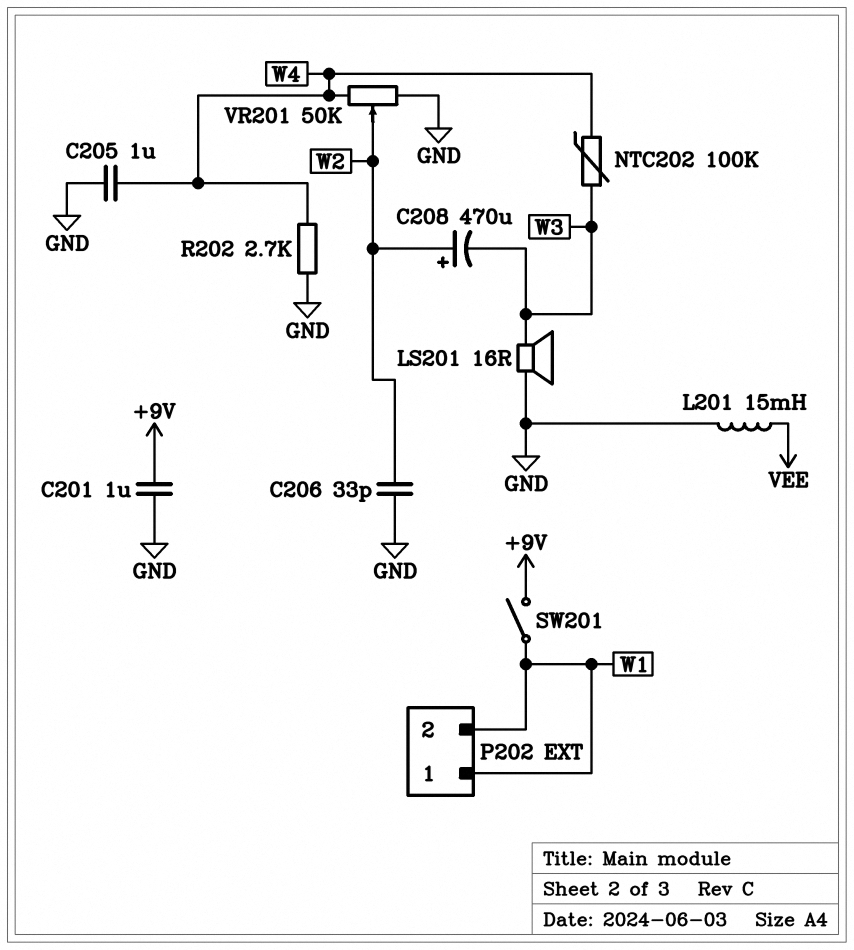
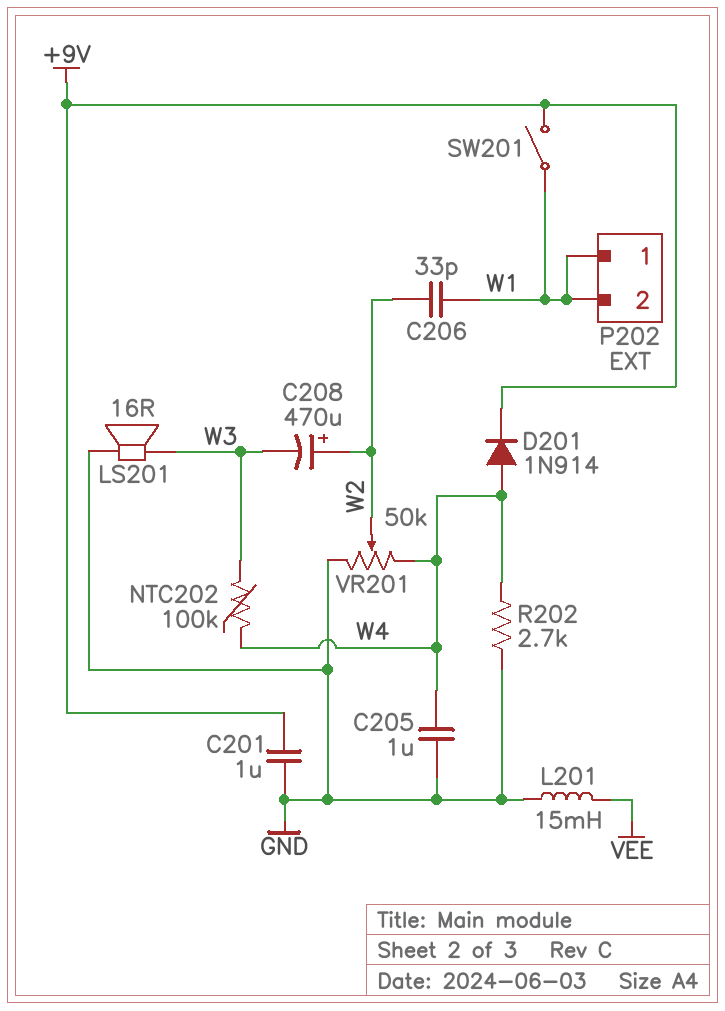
C206: 33pF (GND, W2) -> 33pF (W1, W2)
D201: none -> diode 1N914 (A W4, K +9V)

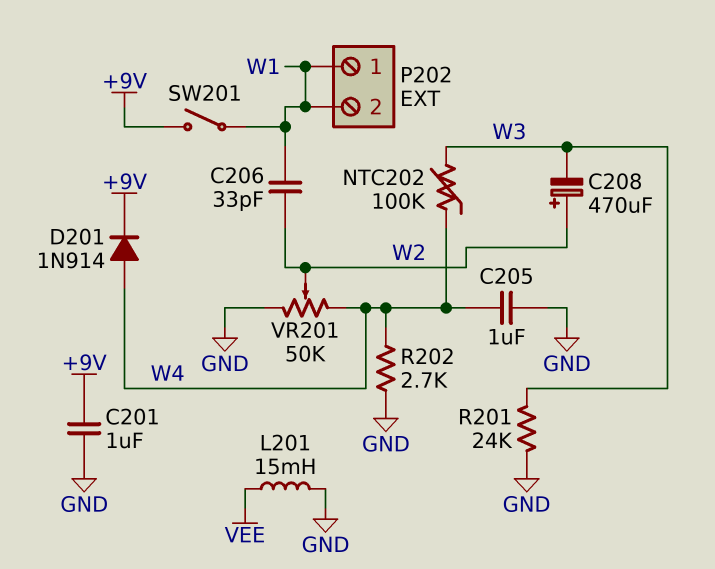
LS201: speaker 16R (GND, W3) -> none
R201: none -> 24k (GND, W3)

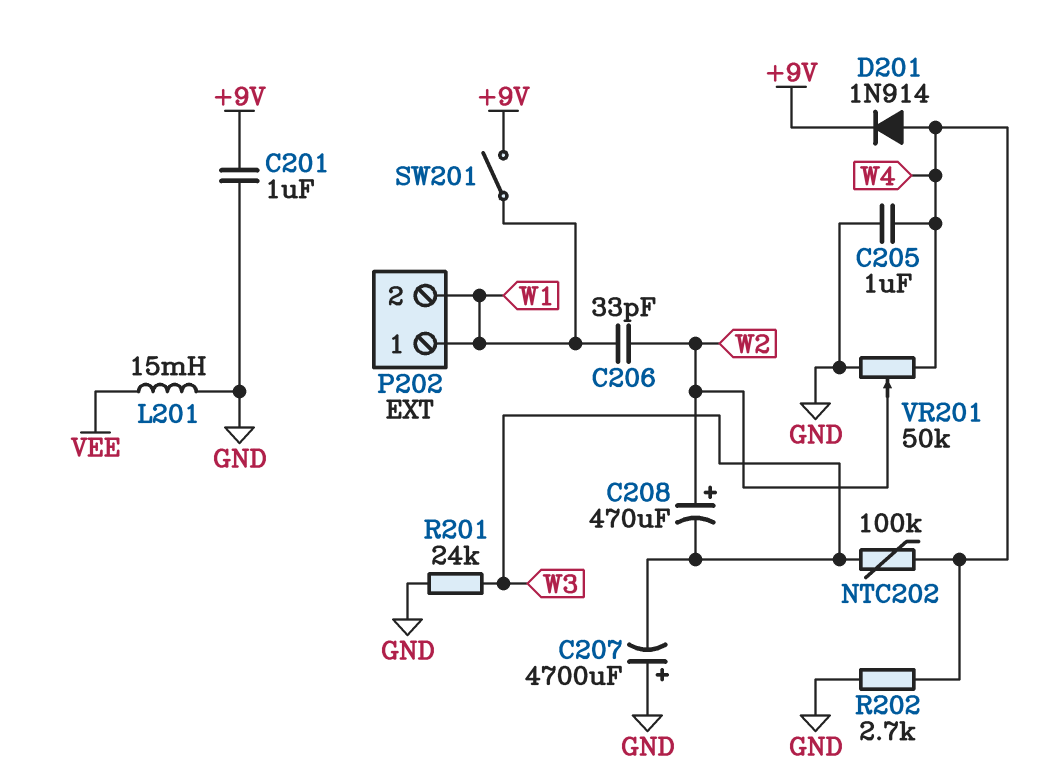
C207: none -> 4700uF (plus GND, minus W3)

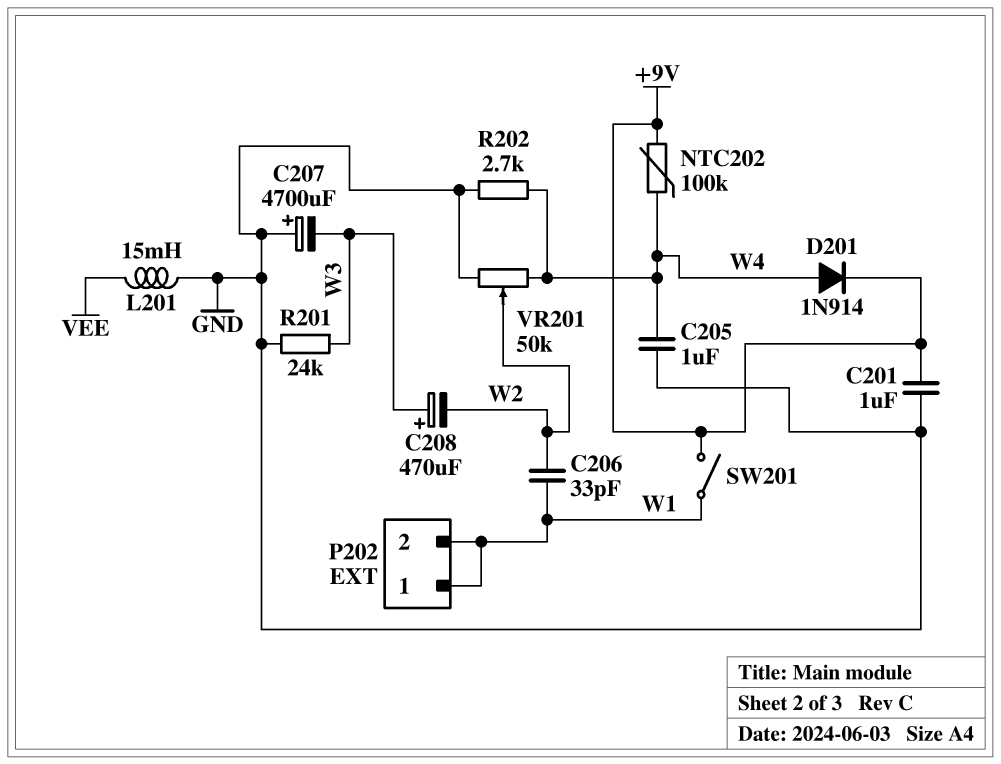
C208: 470uF (plus W2, minus W3) -> 470uF (plus W3, minus W2)
NTC202: 100k (W3, W4) -> 100k (+9V, W4)

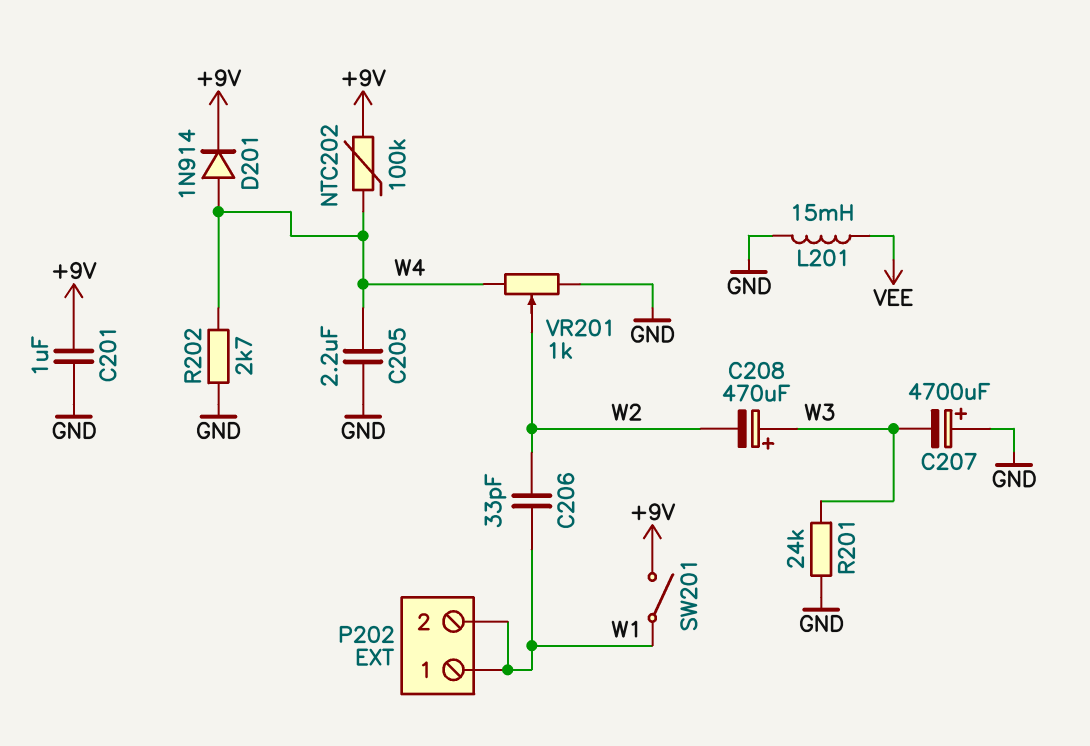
C205: 1uF (GND, W4) -> 2.2uF (GND, W4)
VR201: 50k (GND, W4, wiper W2) -> 1k (GND, W4, wiper W2)

